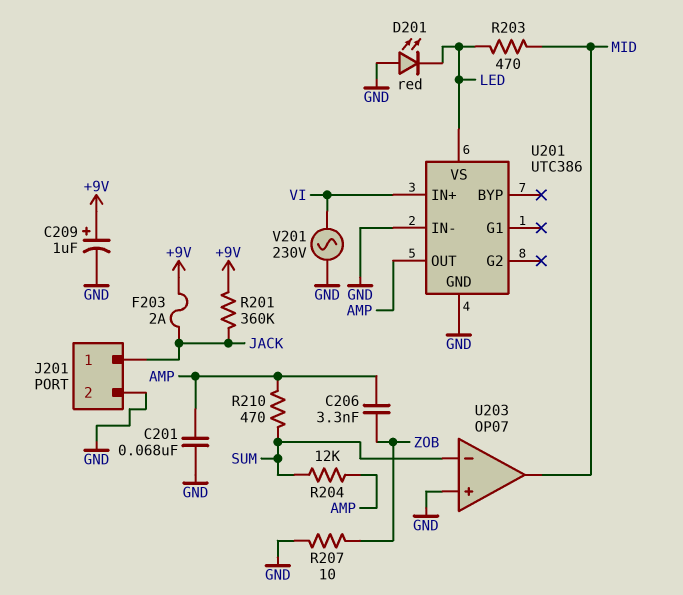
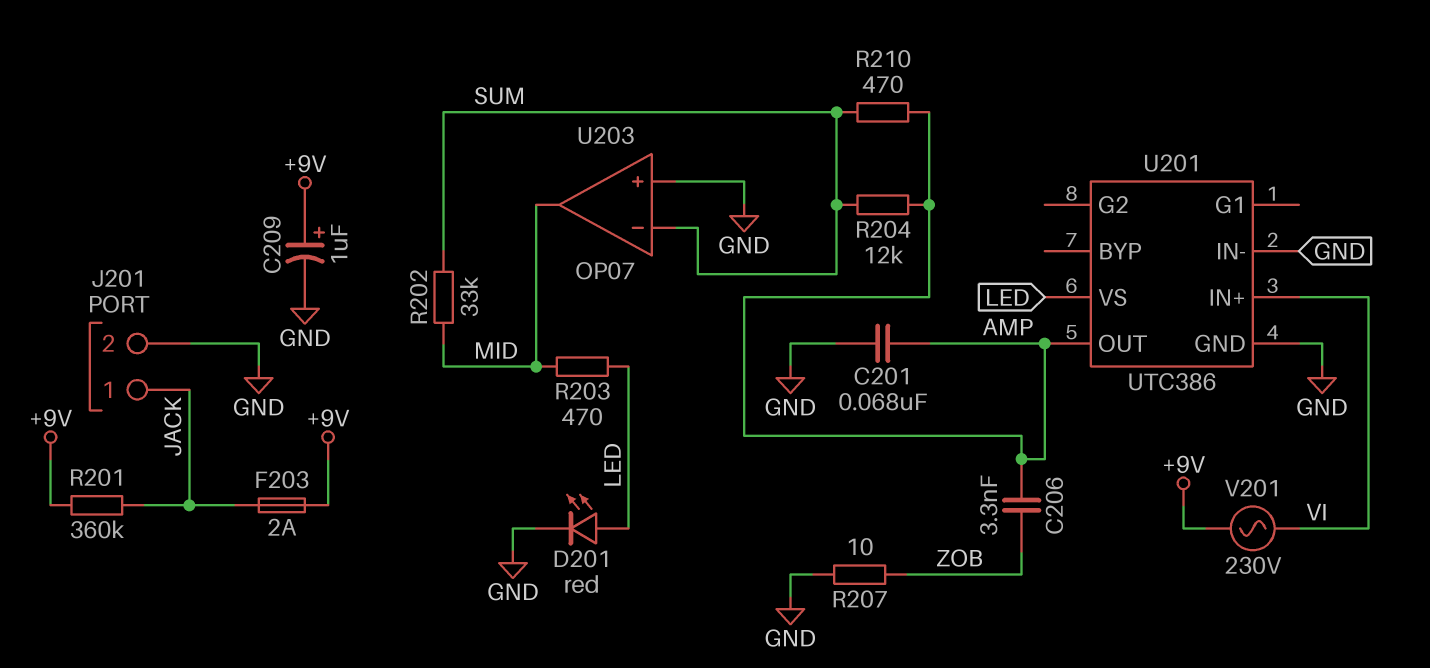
D201: LED red (A GND, K LED) -> LED red (A LED, K GND)
R202: none -> 33k (MID, SUM)
V201: AC 230V (GND, VI) -> AC 230V (+9V, VI)

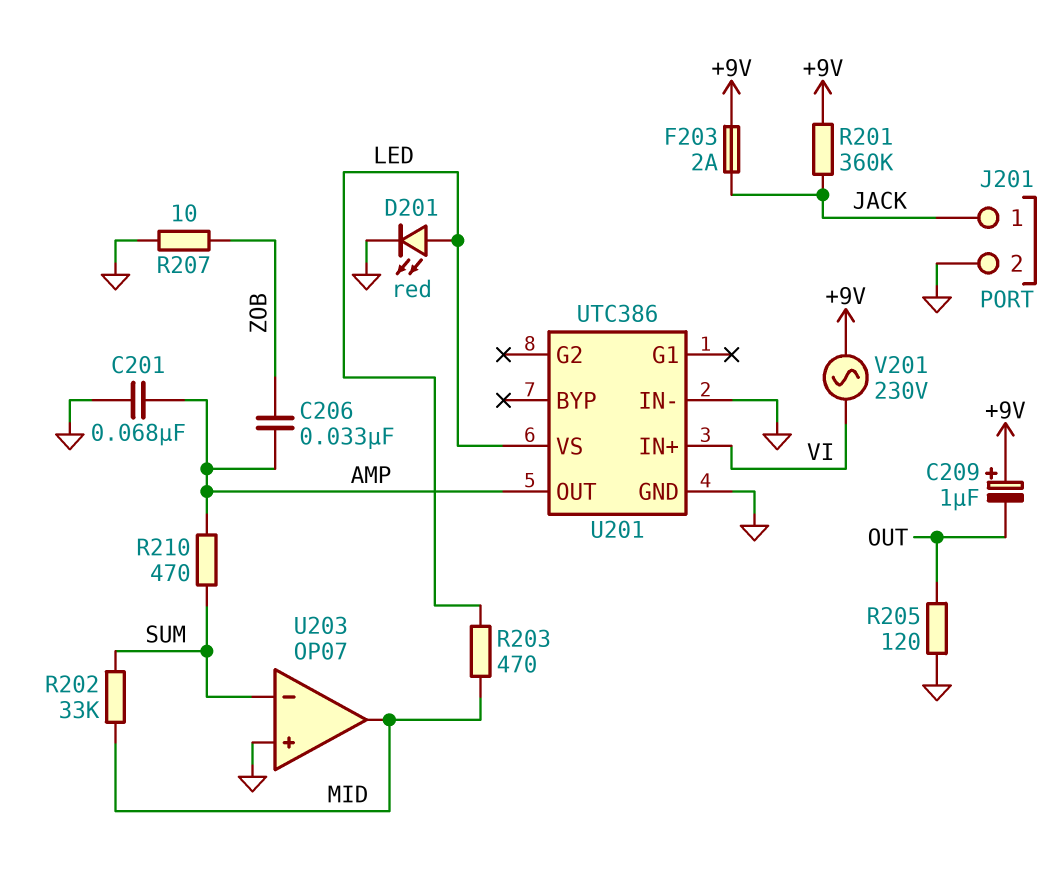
C206: 3.3nF (AMP, ZOB) -> 33nF (AMP, ZOB)
C209: 1uF (plus +9V, minus GND) -> 1uF (plus +9V, minus OUT)
R204: 12k (AMP, SUM) -> none
R205: none -> 120 (GND, OUT)

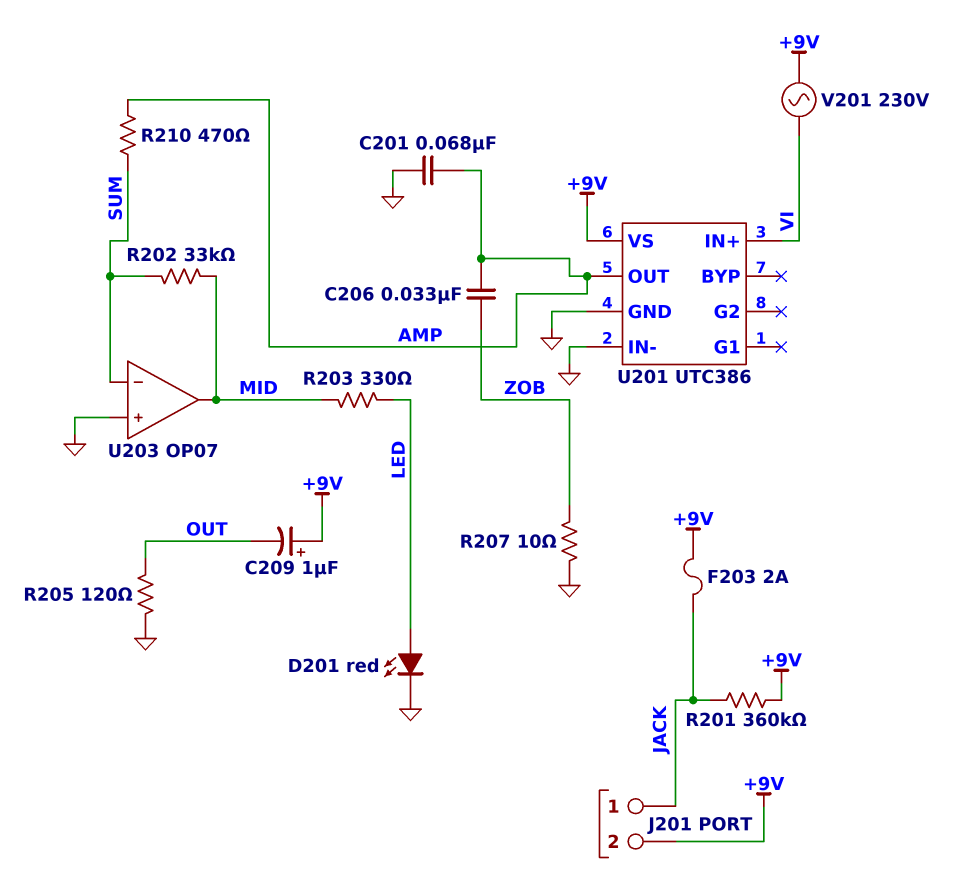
J201 pin 2: GND -> +9V
R203: 470 (LED, MID) -> 330 (LED, MID)
U201 pin VS: LED -> +9V

